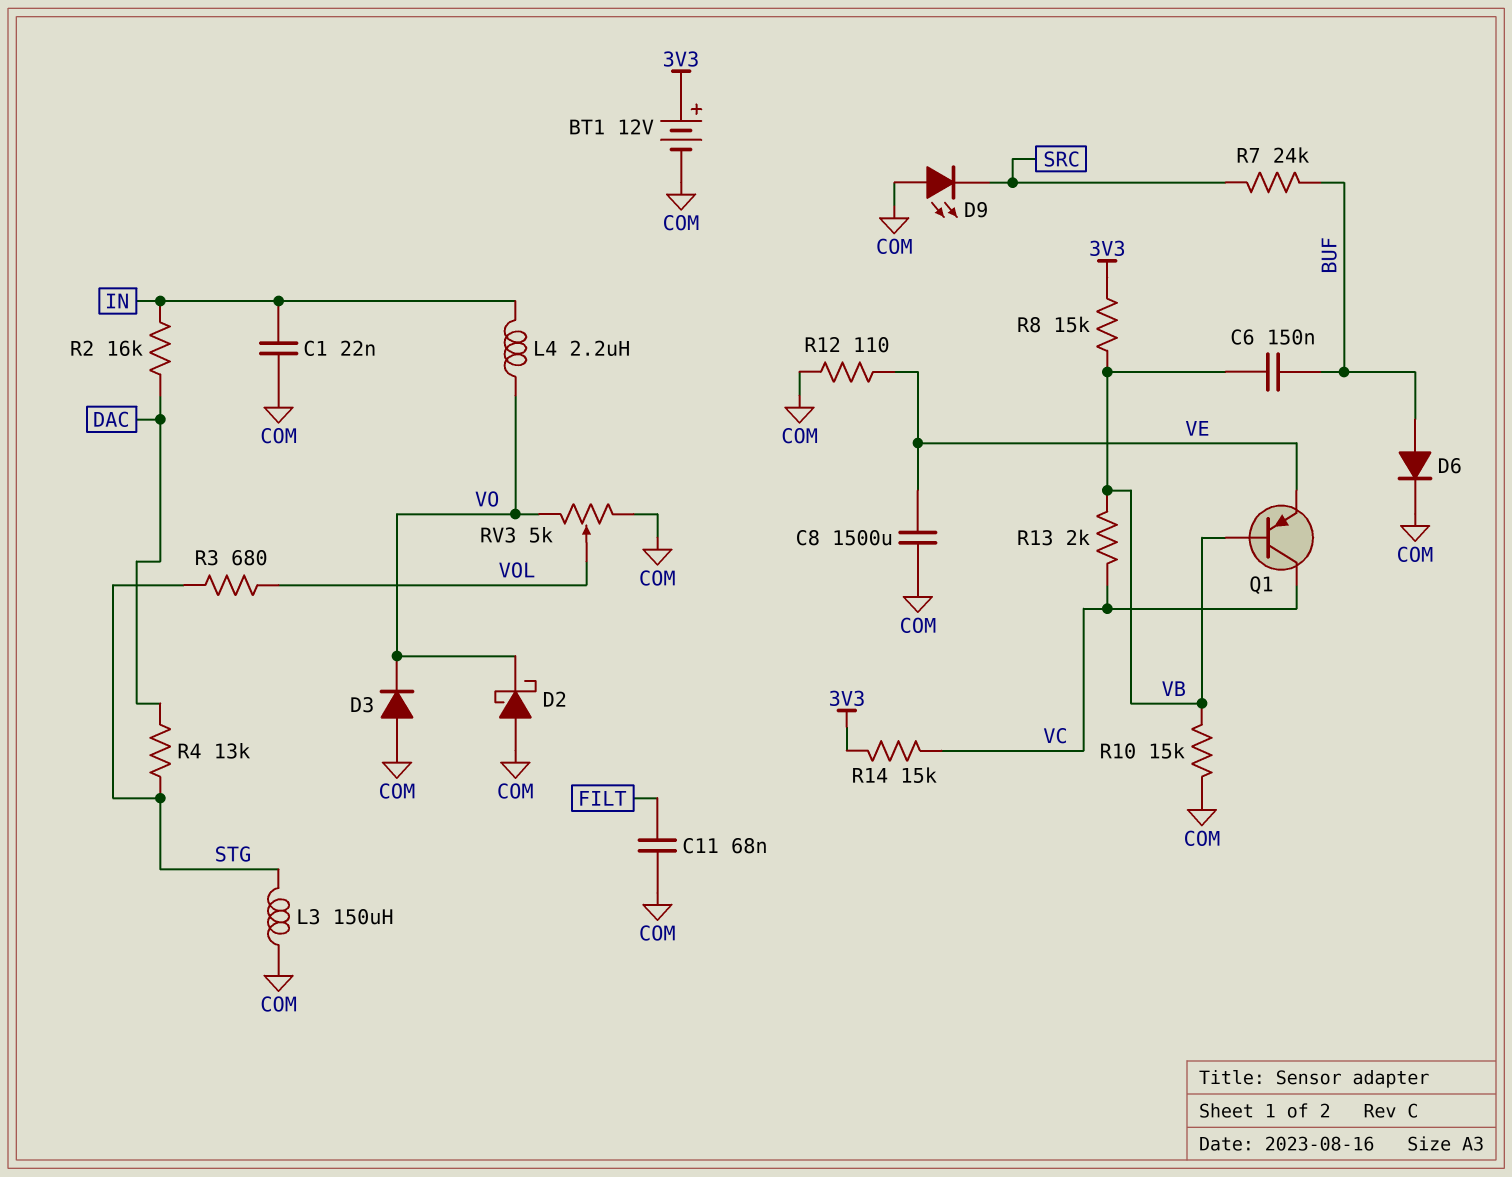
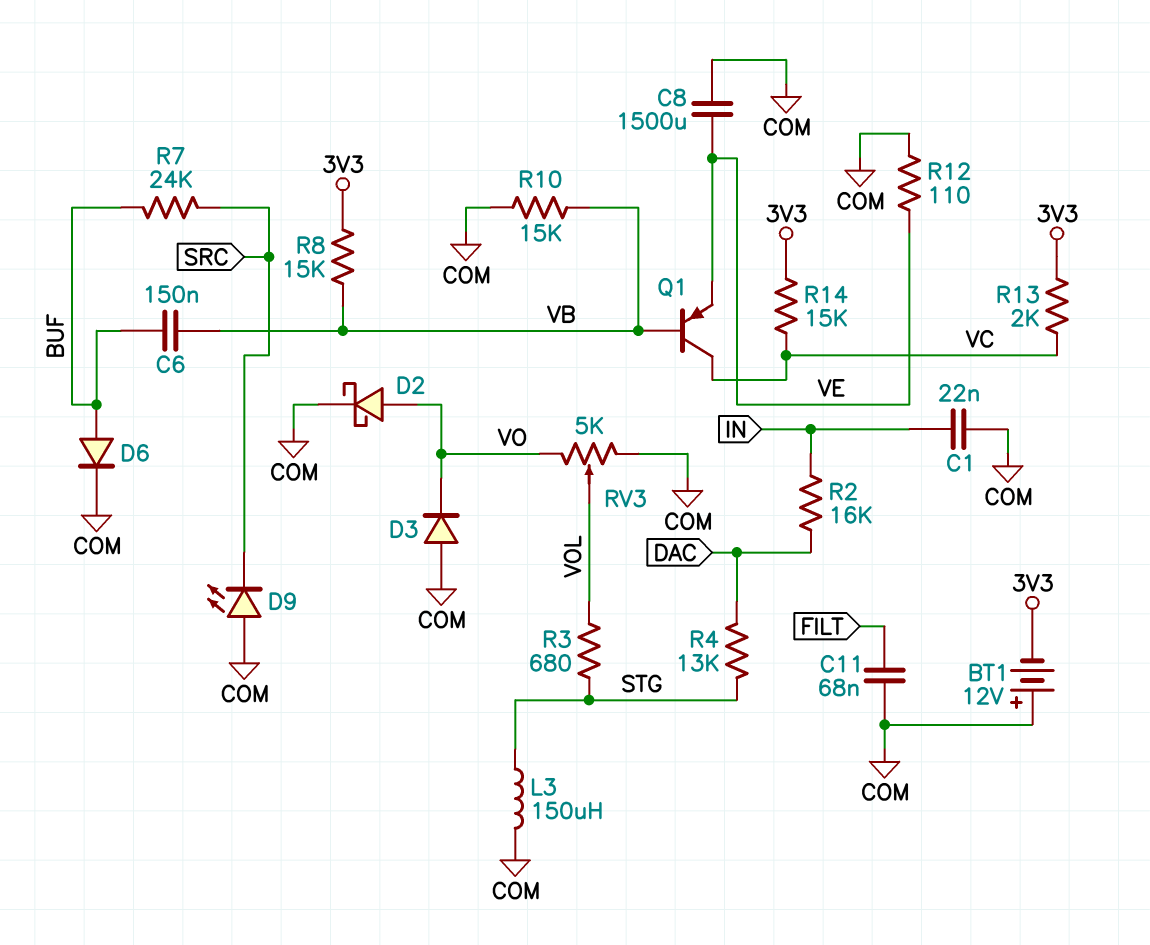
BT1: 12V (plus 3V3, minus COM) -> 12V (plus COM, minus 3V3)
D2: schottky (A COM, K VO) -> schottky (A VO, K COM)
L4: 2.2uH (IN, VO) -> none
R13: 2k (VB, VC) -> 2k (3V3, VC)

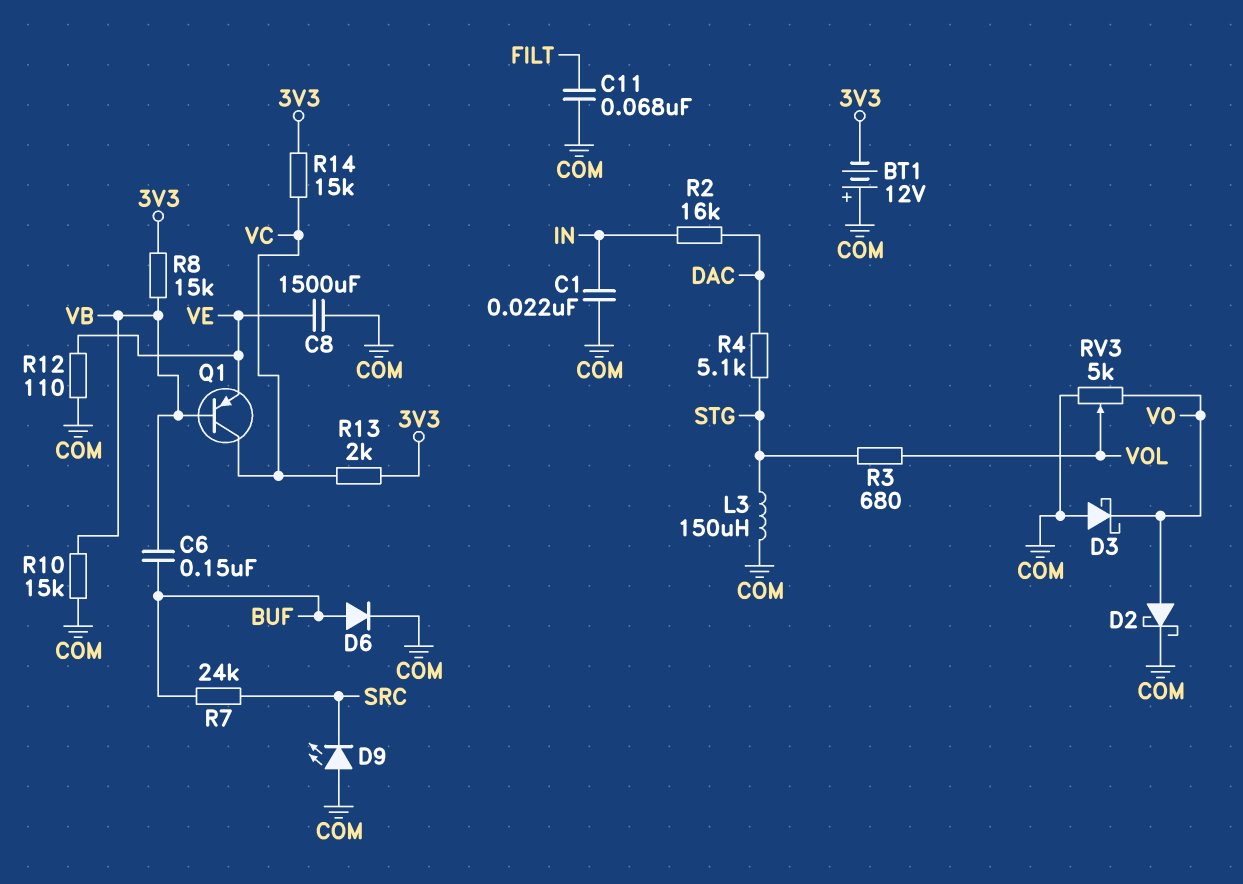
D3: diode (A COM, K VO) -> schottky (A COM, K VO)
R4: 13k (DAC, STG) -> 5.1k (DAC, STG)

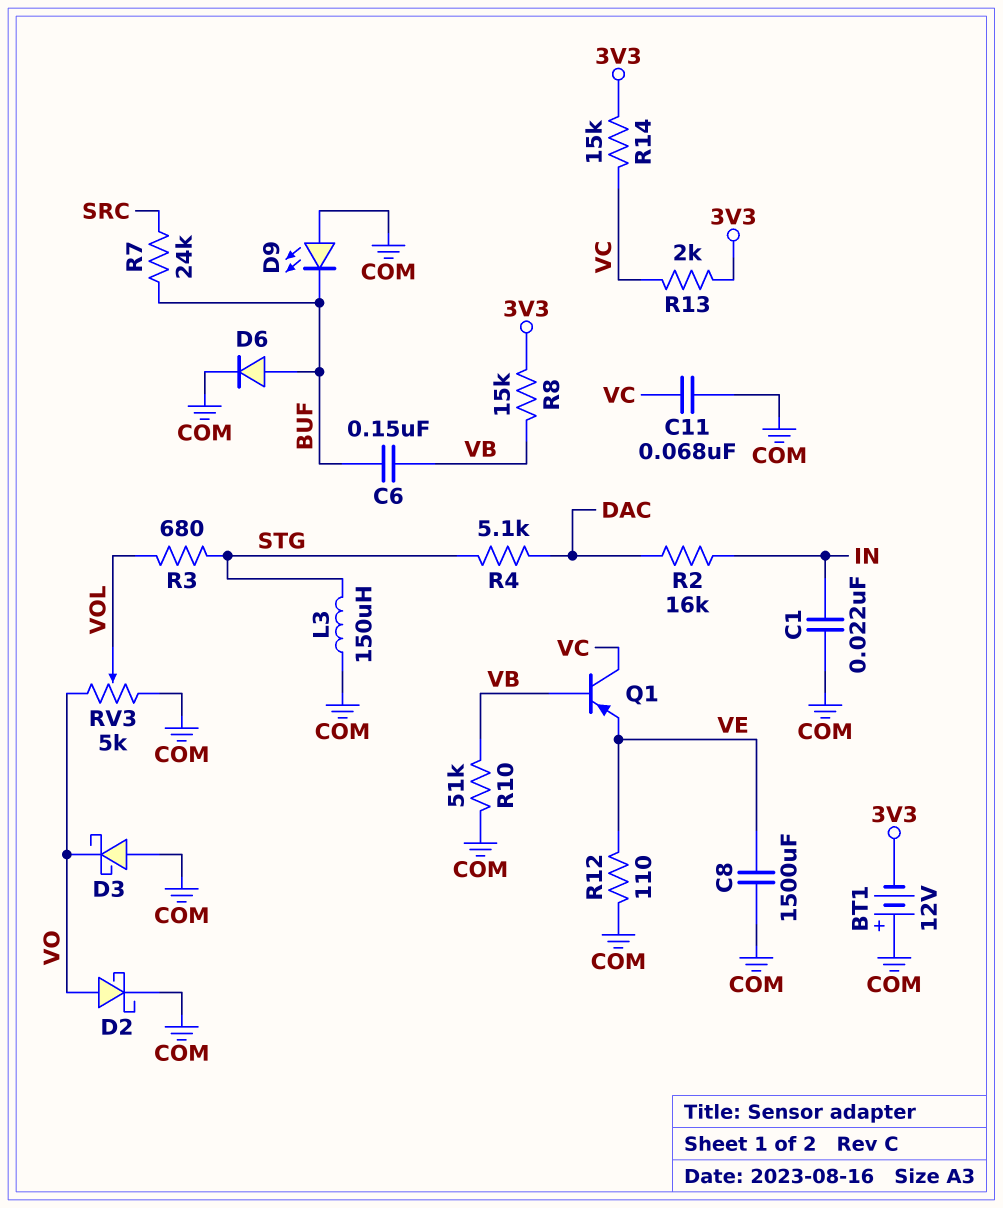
C11: 68nF (COM, FILT) -> 68nF (COM, VC)
D9: LED (A COM, K SRC) -> LED (A COM, K BUF)
R10: 15k (COM, VB) -> 51k (COM, VB)

